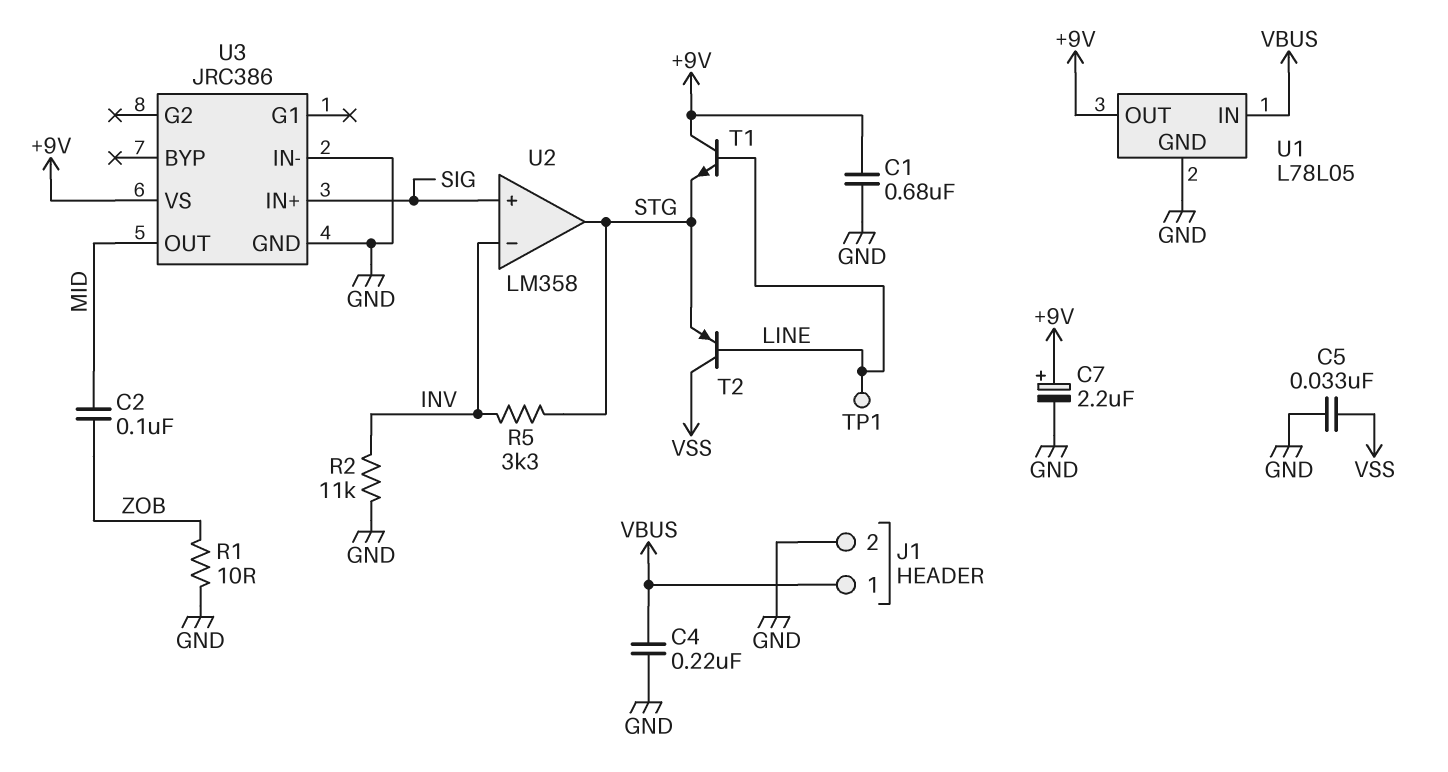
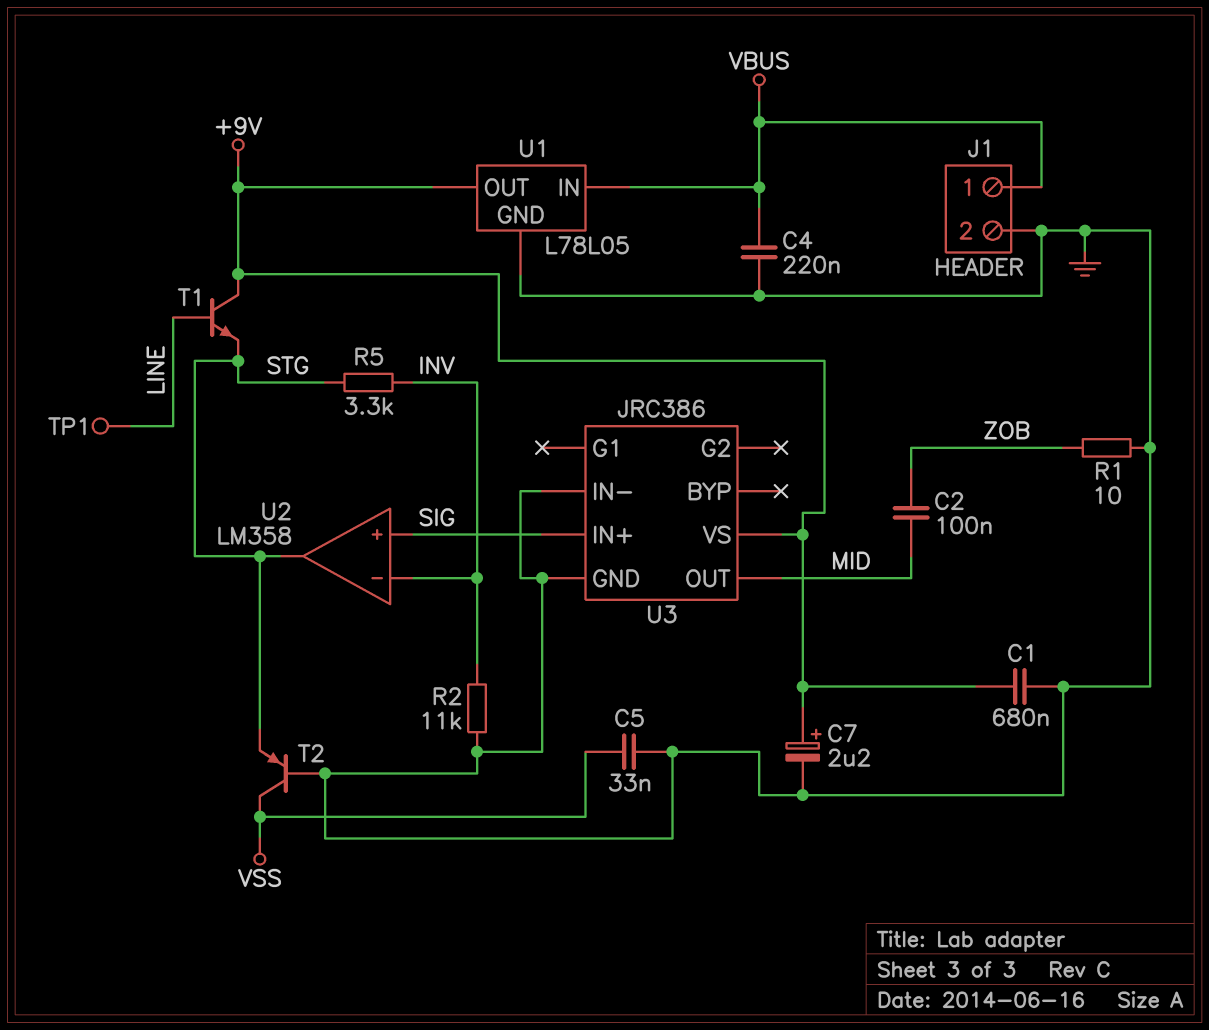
T2: PNP (B LINE, C VSS, E STG) -> PNP (B GND, C VSS, E STG)

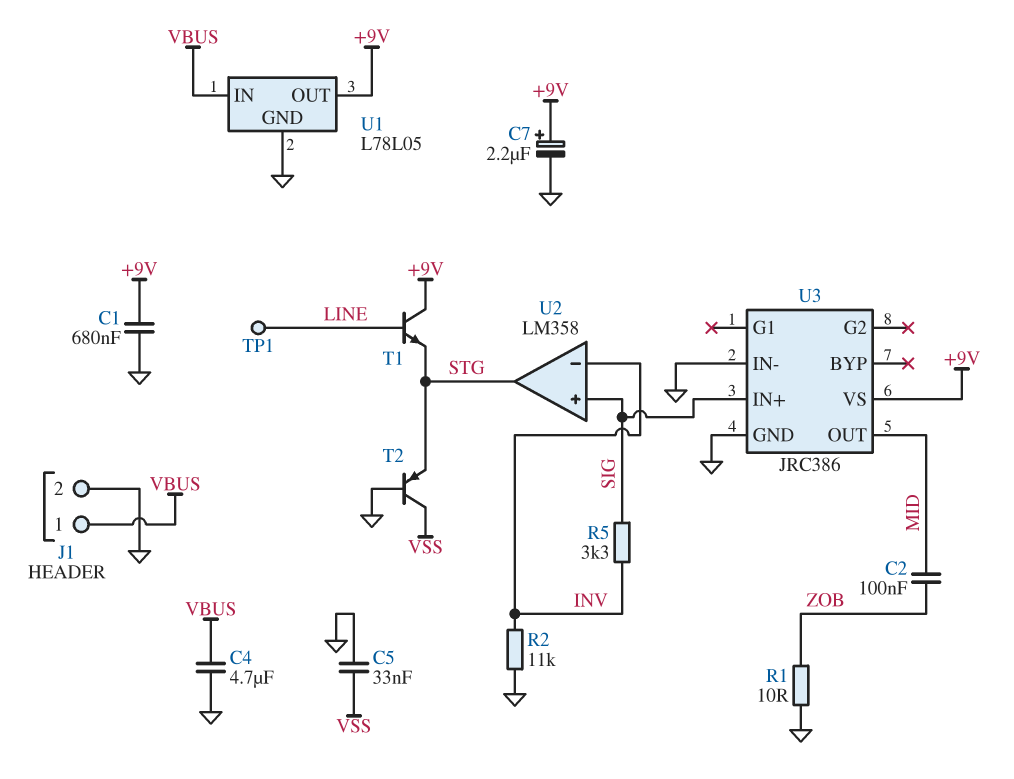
C4: 220nF (GND, VBUS) -> 4.7uF (GND, VBUS)
R5: 3.3k (INV, STG) -> 3.3k (INV, SIG)

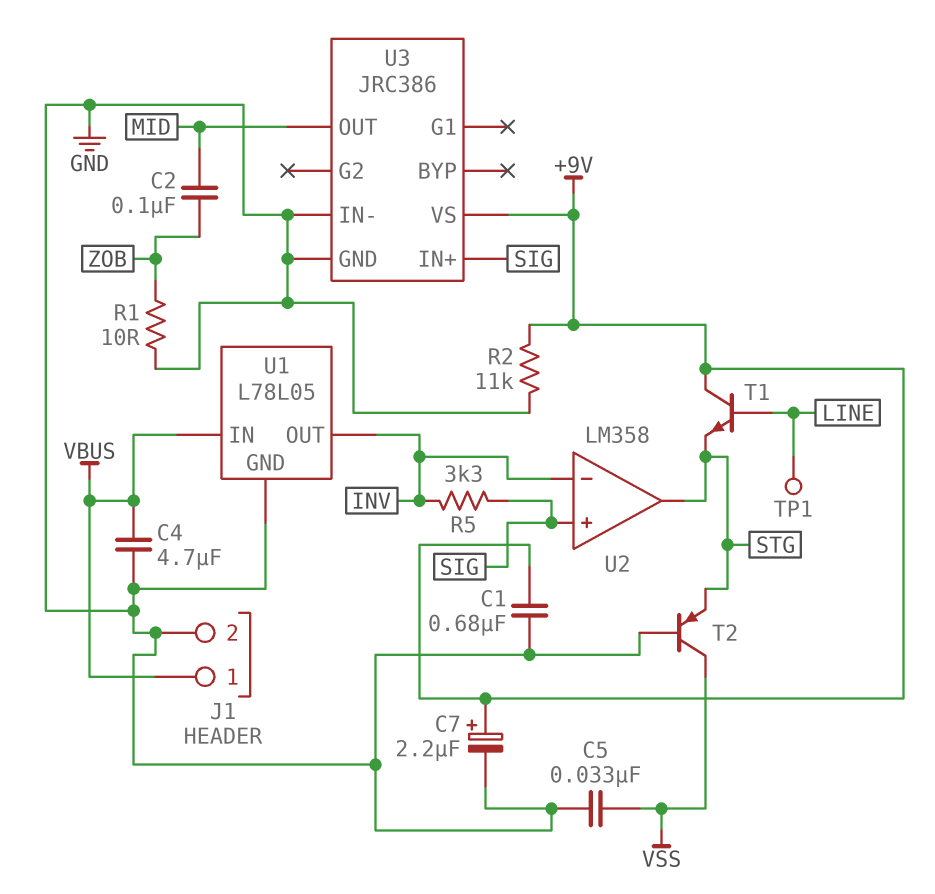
R2: 11k (GND, INV) -> 11k (+9V, GND)
U1 pin OUT: +9V -> INV

